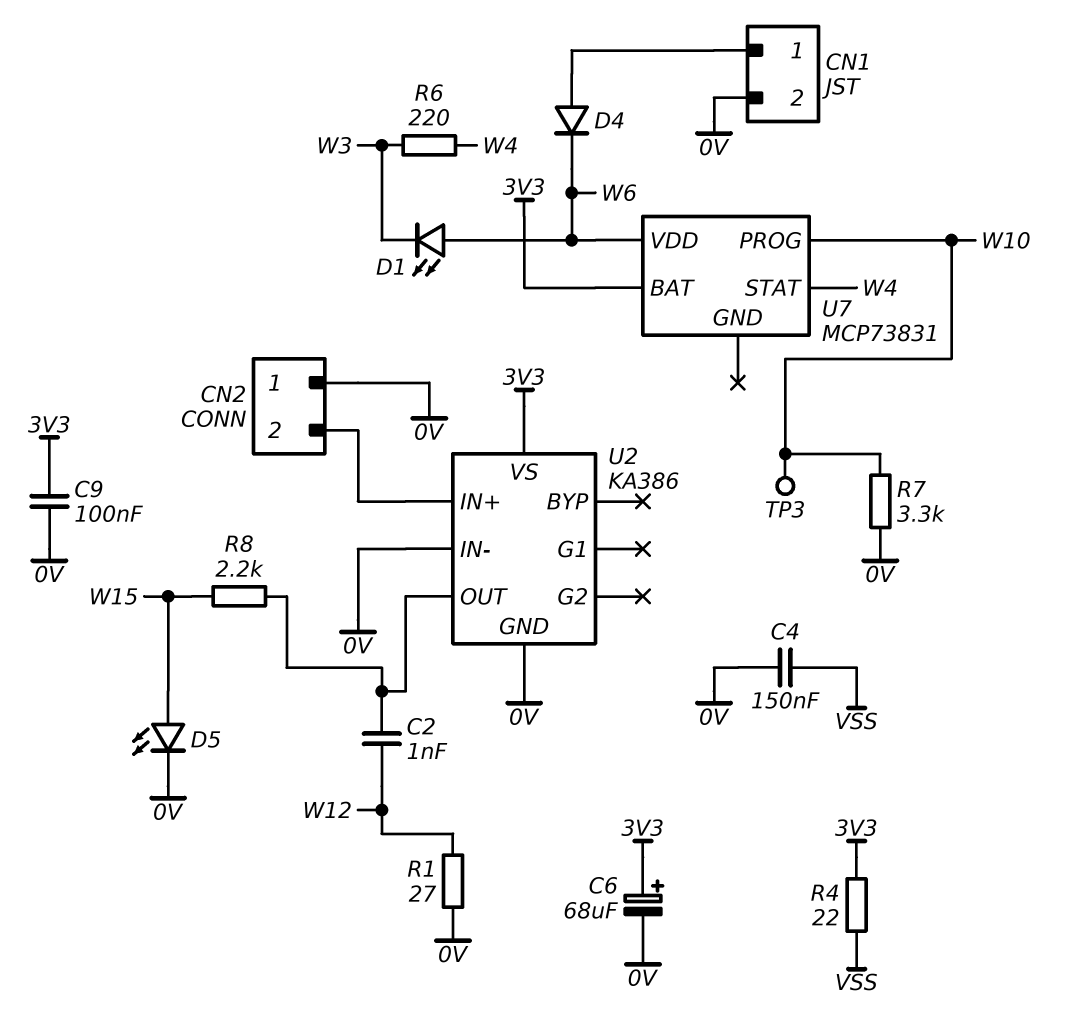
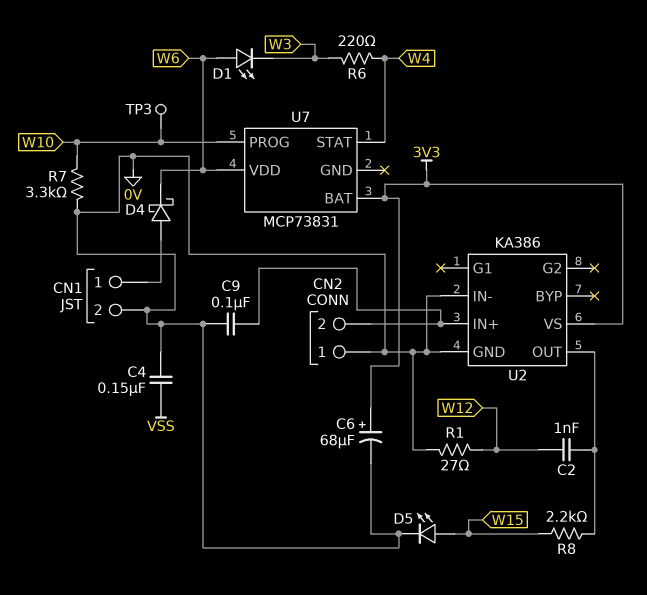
C9: 100nF (0V, 3V3) -> 100nF (0V, CN2/2)
D4: diode (A CN1/1, K W6) -> schottky (A CN1/1, K W6)
R4: 22 (3V3, VSS) -> none

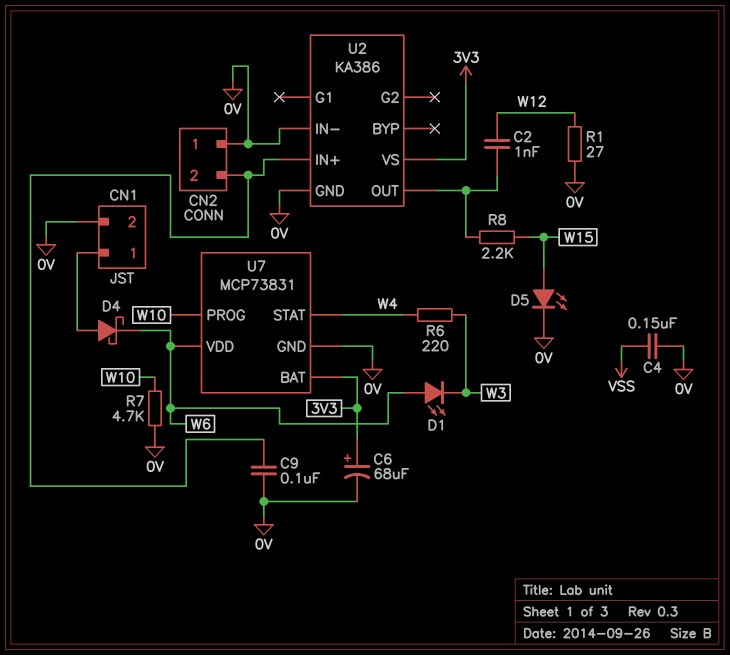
R7: 3.3k (0V, W10) -> 4.7k (0V, W10)
TP3: test point (W10) -> none
U7 pin GND: none -> 0V

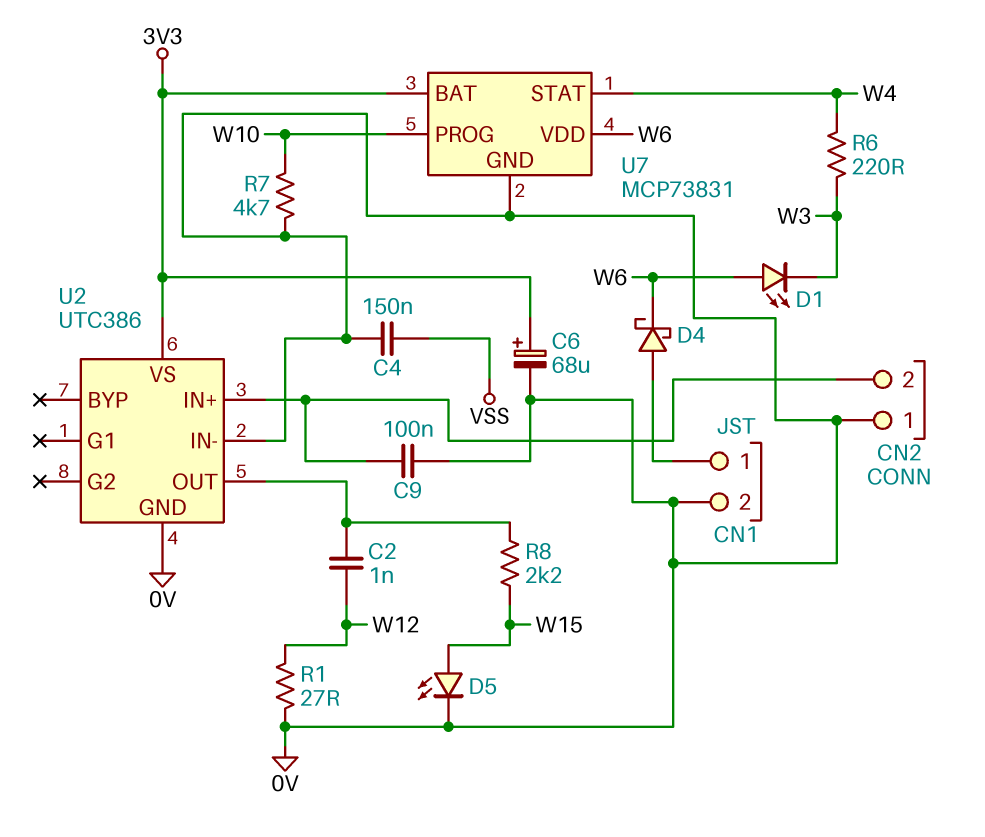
U2: KA386 -> UTC386

